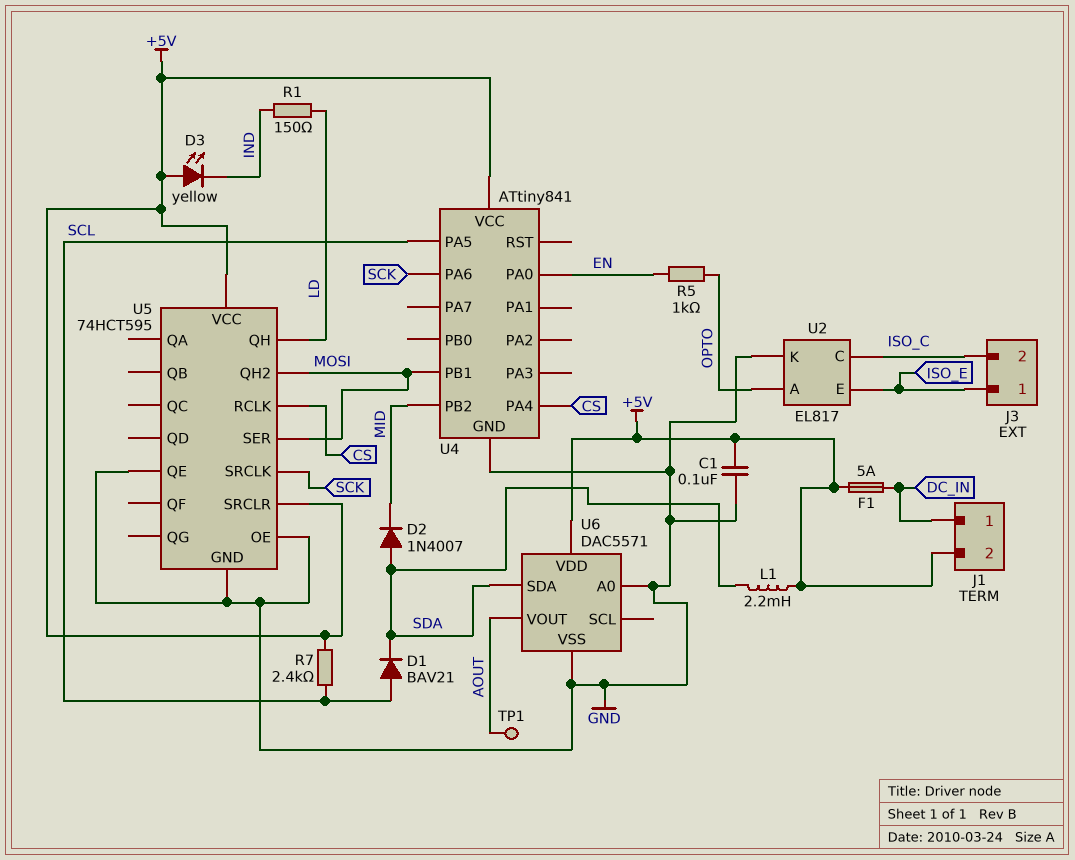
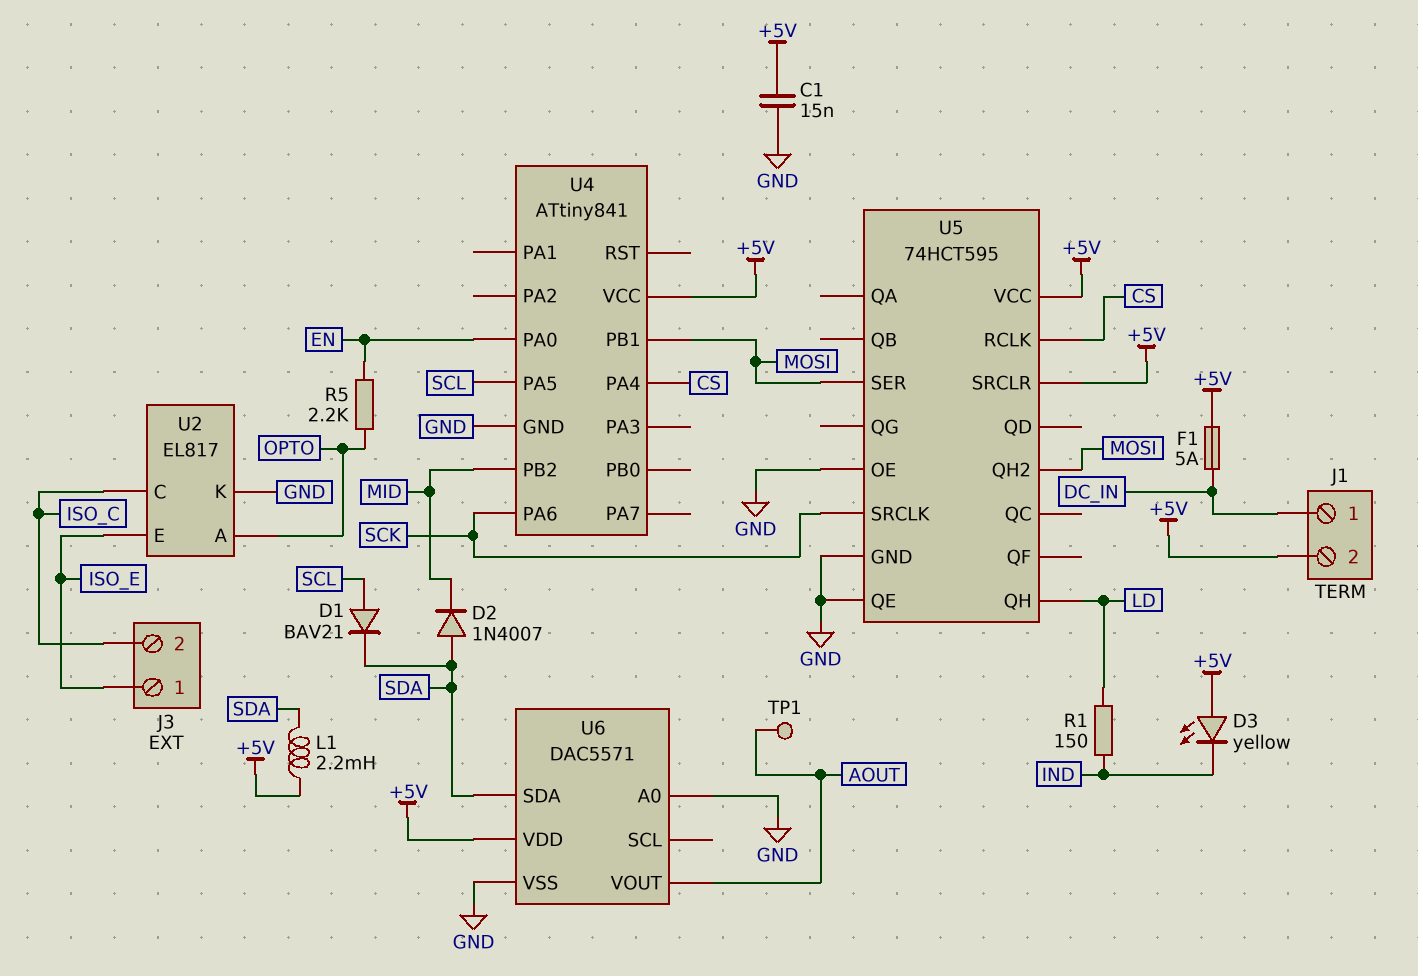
C1: 100nF (+5V, GND) -> 15nF (+5V, GND)
R5: 1k (EN, OPTO) -> 2.2k (EN, OPTO)
R7: 2.4k (+5V, SCL) -> none

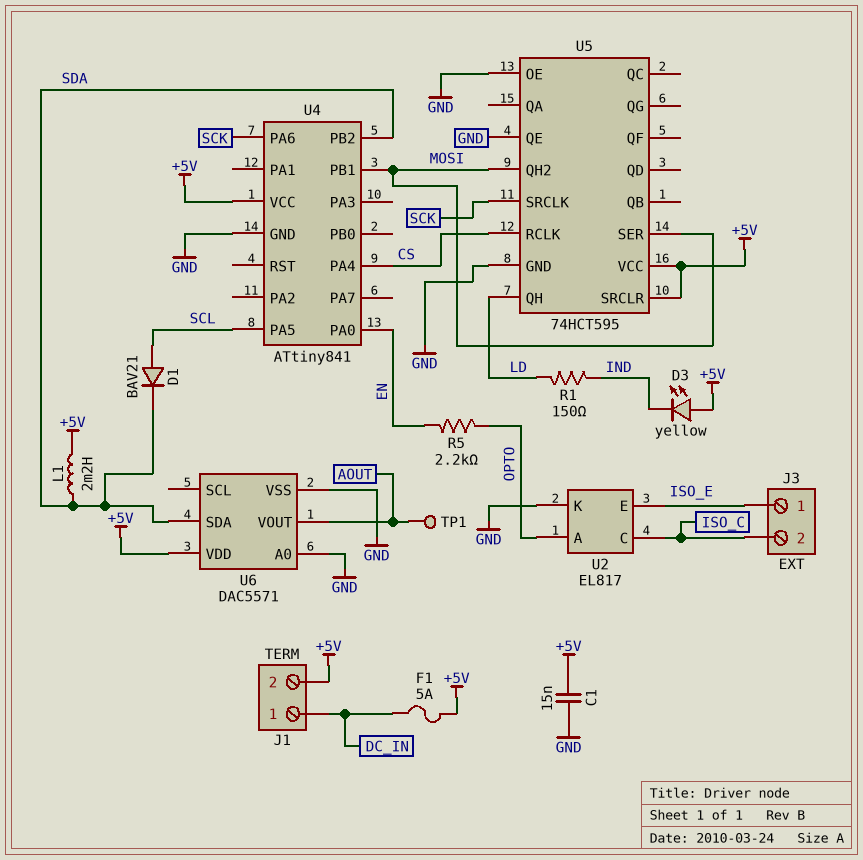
D2: diode 1N4007 (A SDA, K MID) -> none
U4 pin PB2: MID -> SDA

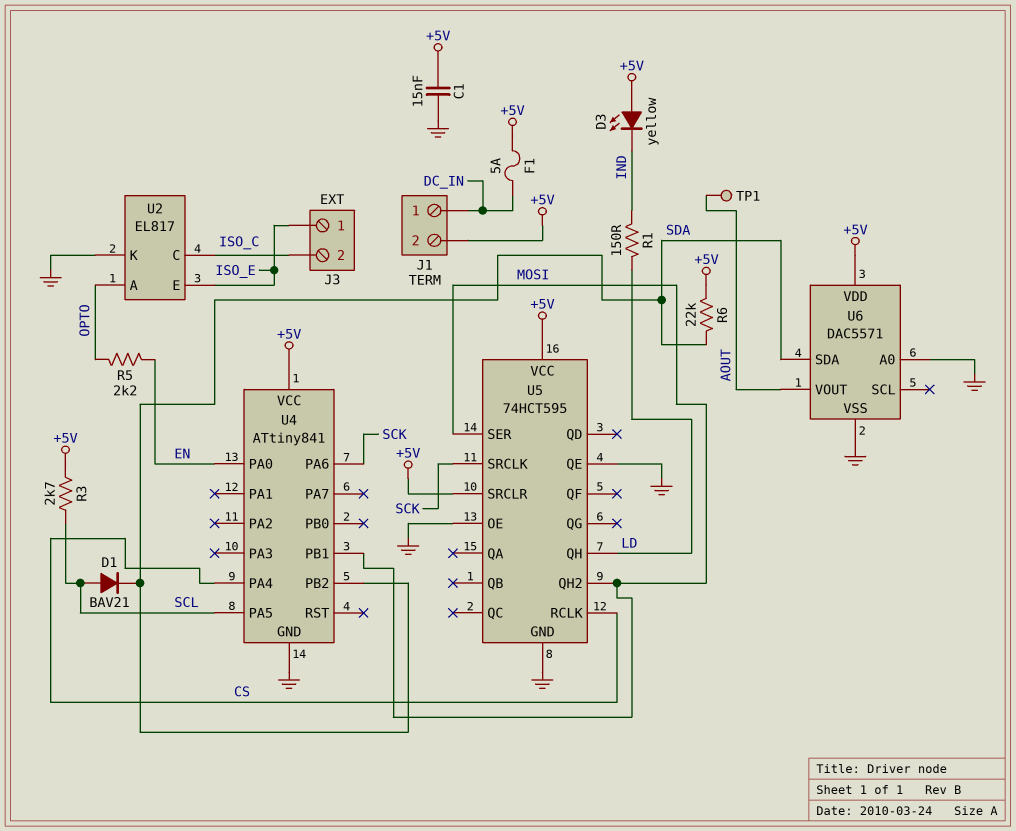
L1: 2.2mH (+5V, SDA) -> none
R3: none -> 2.7k (+5V, SCL)
R6: none -> 22k (+5V, SDA)

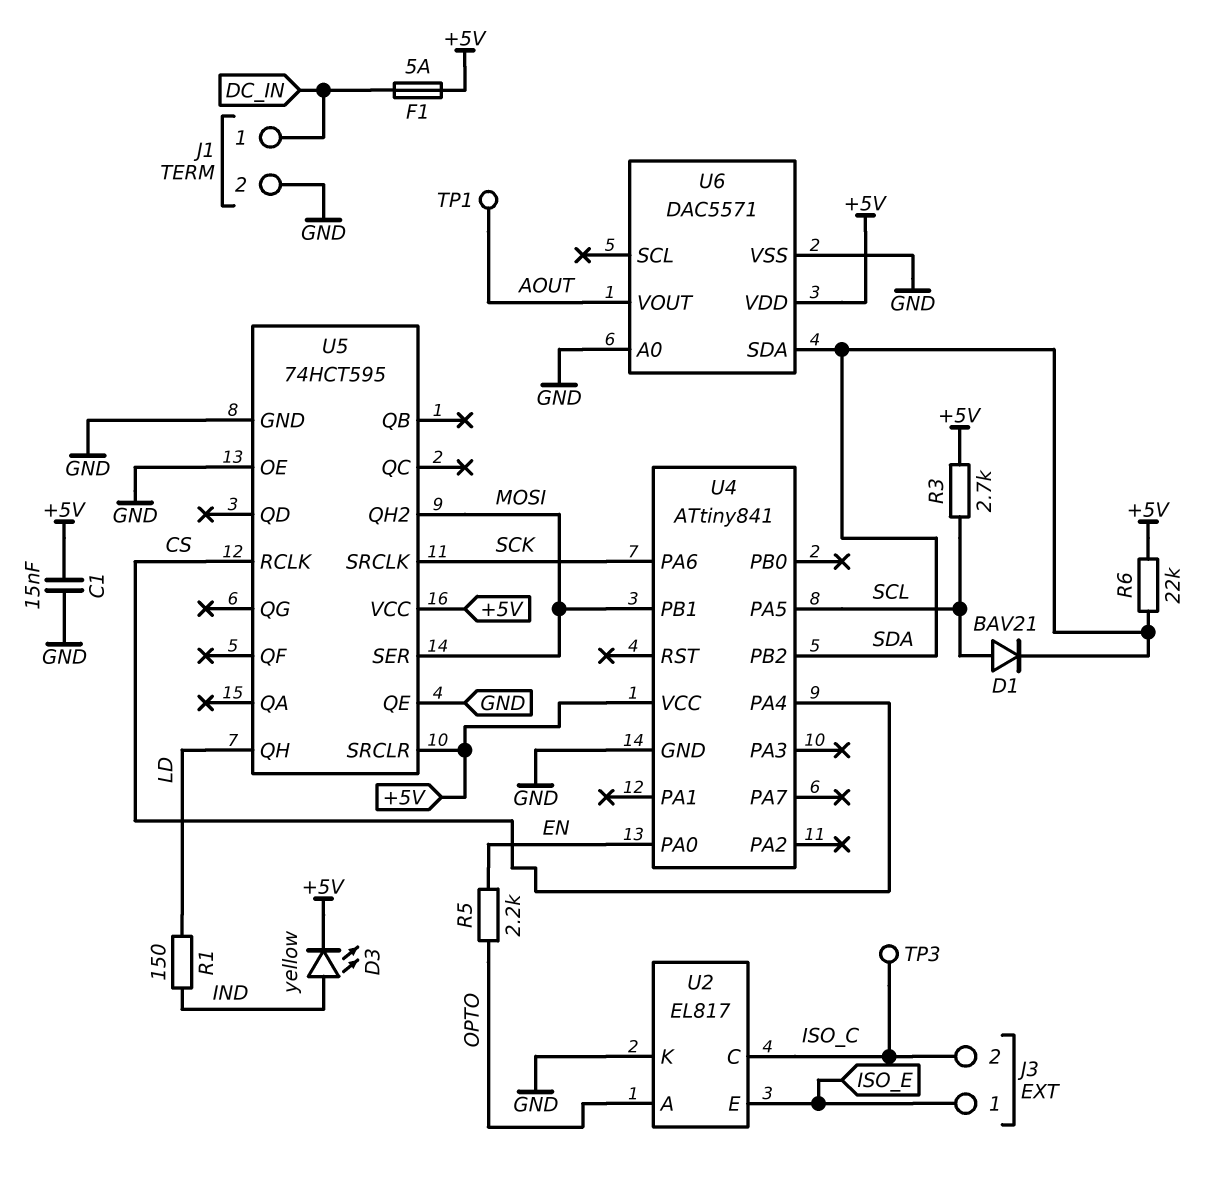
D3: LED yellow (A +5V, K IND) -> LED yellow (A IND, K +5V)
J1 pin 2: +5V -> GND
TP3: none -> test point (ISO_C)

